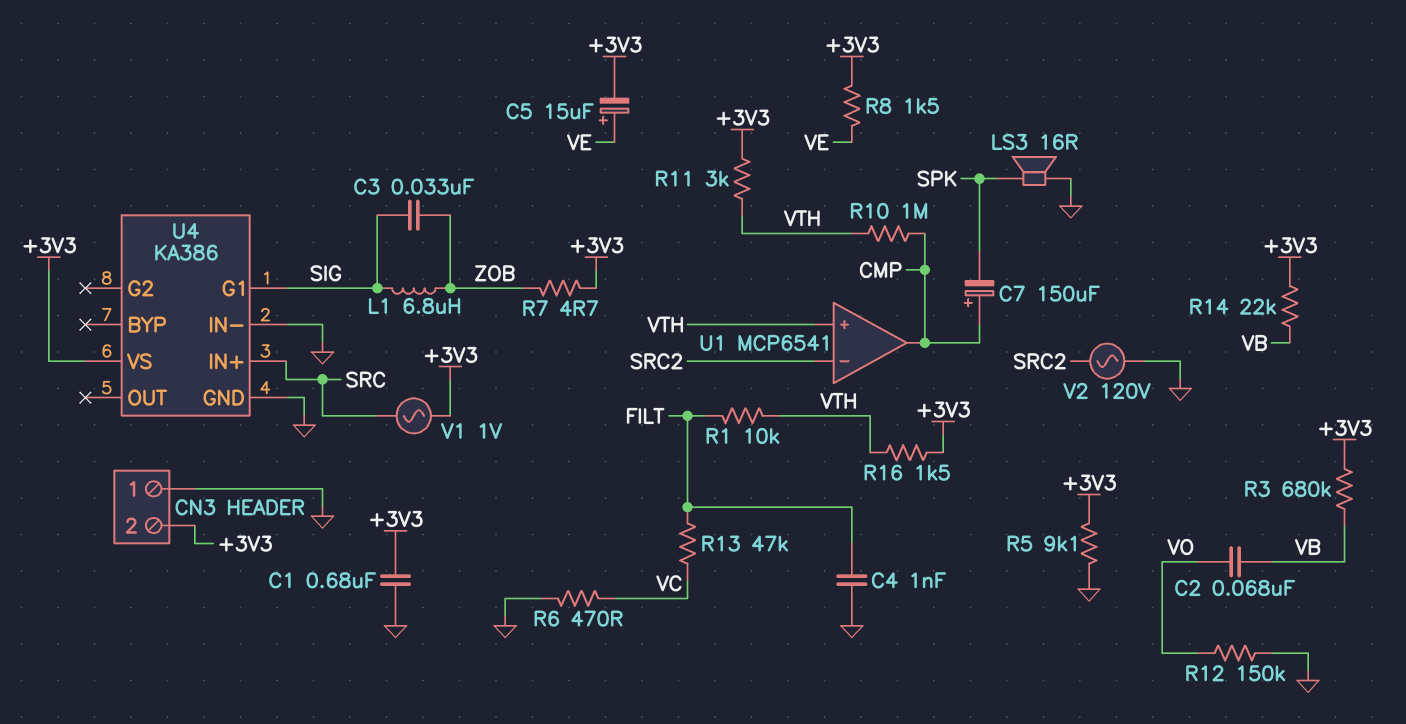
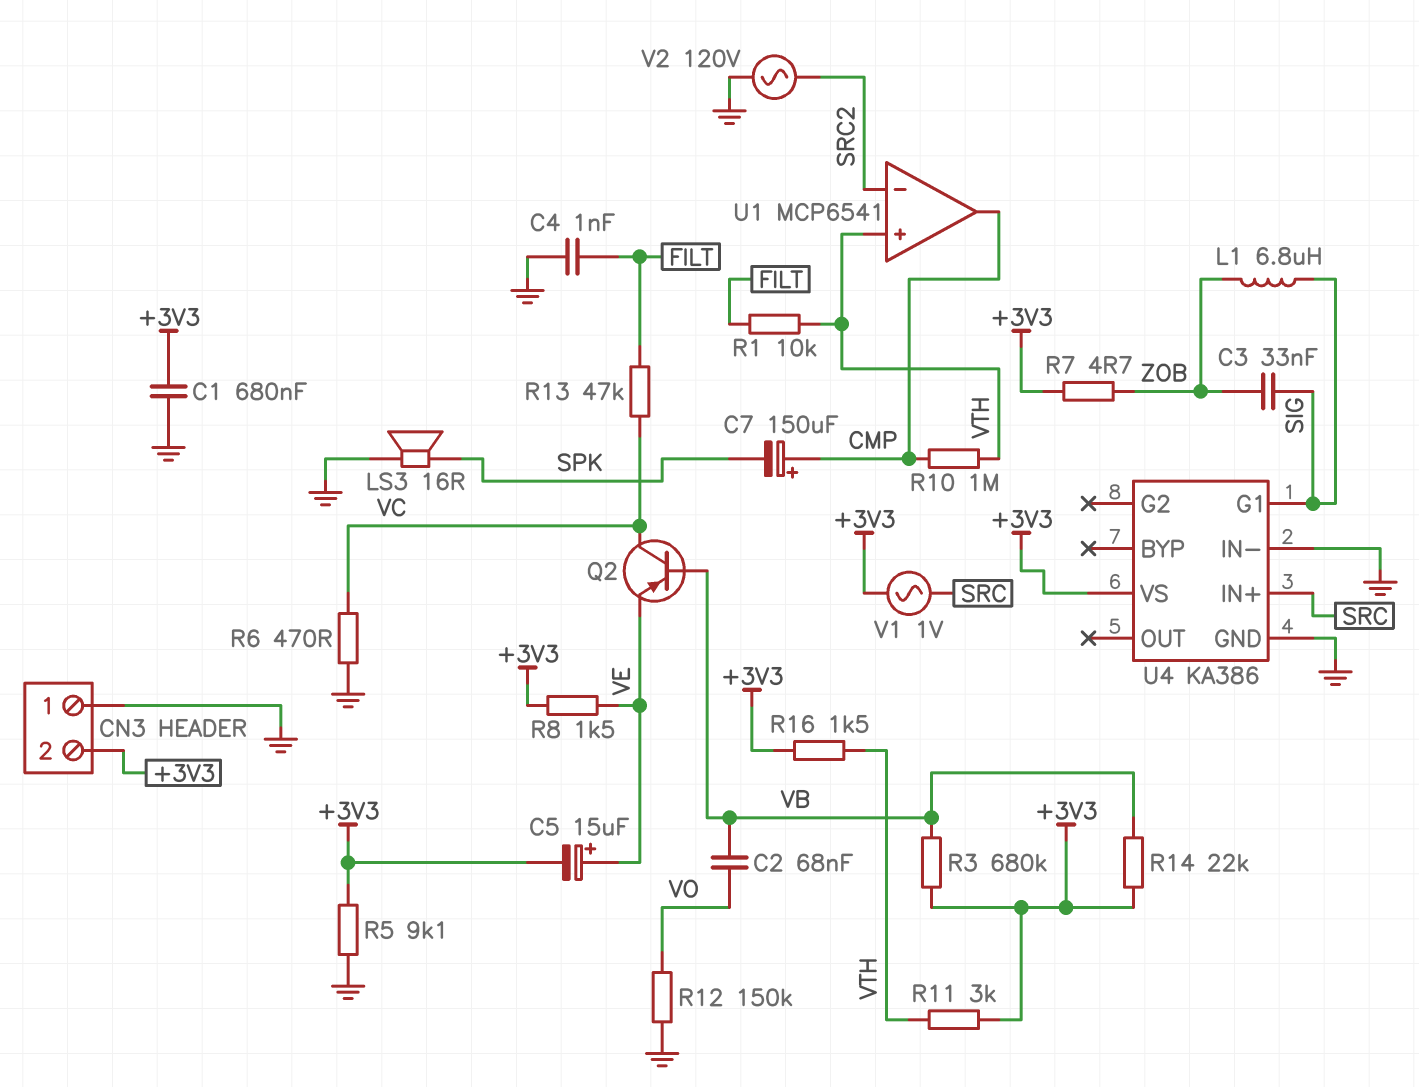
Q2: none -> PNP (B VB, C VC, E VE)

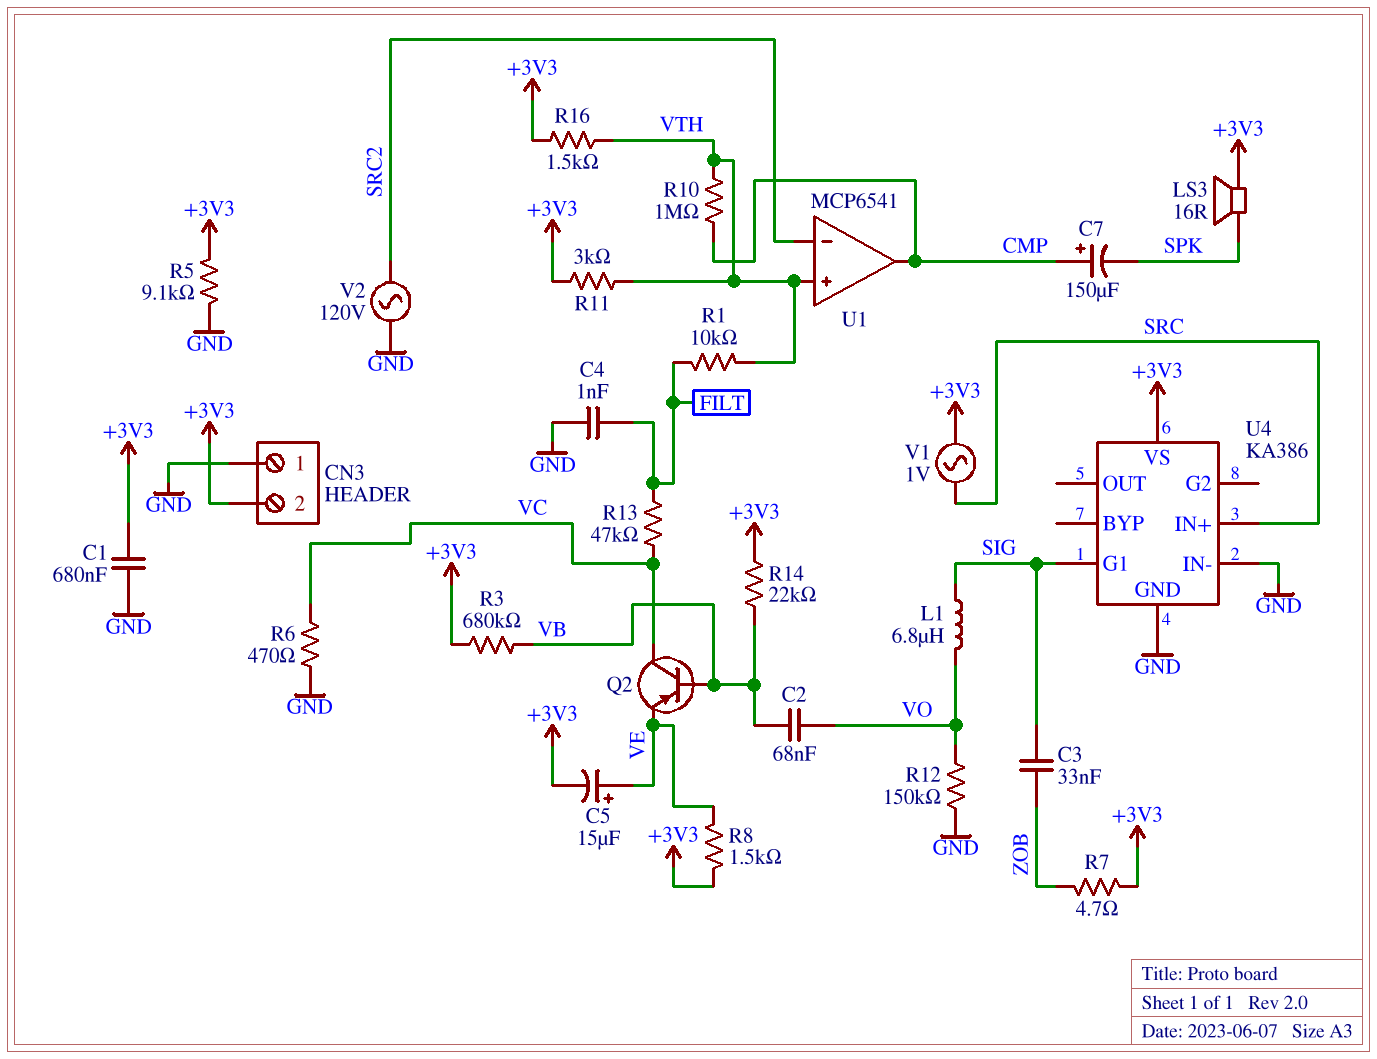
L1: 6.8uH (SIG, ZOB) -> 6.8uH (SIG, VO)
LS3: speaker 16R (GND, SPK) -> speaker 16R (+3V3, SPK)

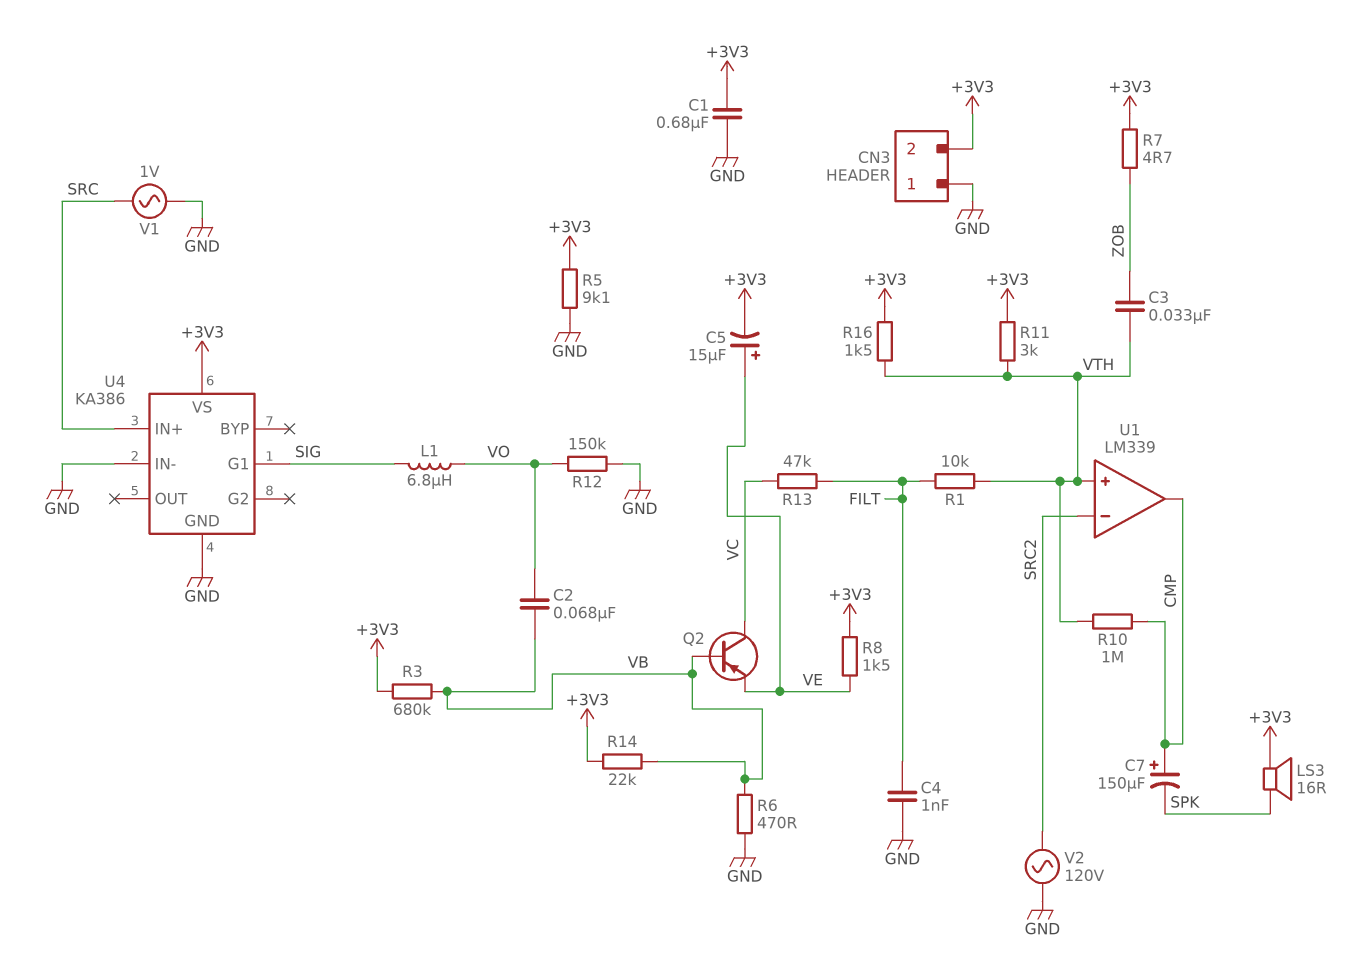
C3: 33nF (SIG, ZOB) -> 33nF (VTH, ZOB)
R6: 470 (GND, VC) -> 470 (GND, VB)
U1: MCP6541 -> LM339
V1: AC 1V (+3V3, SRC) -> AC 1V (GND, SRC)

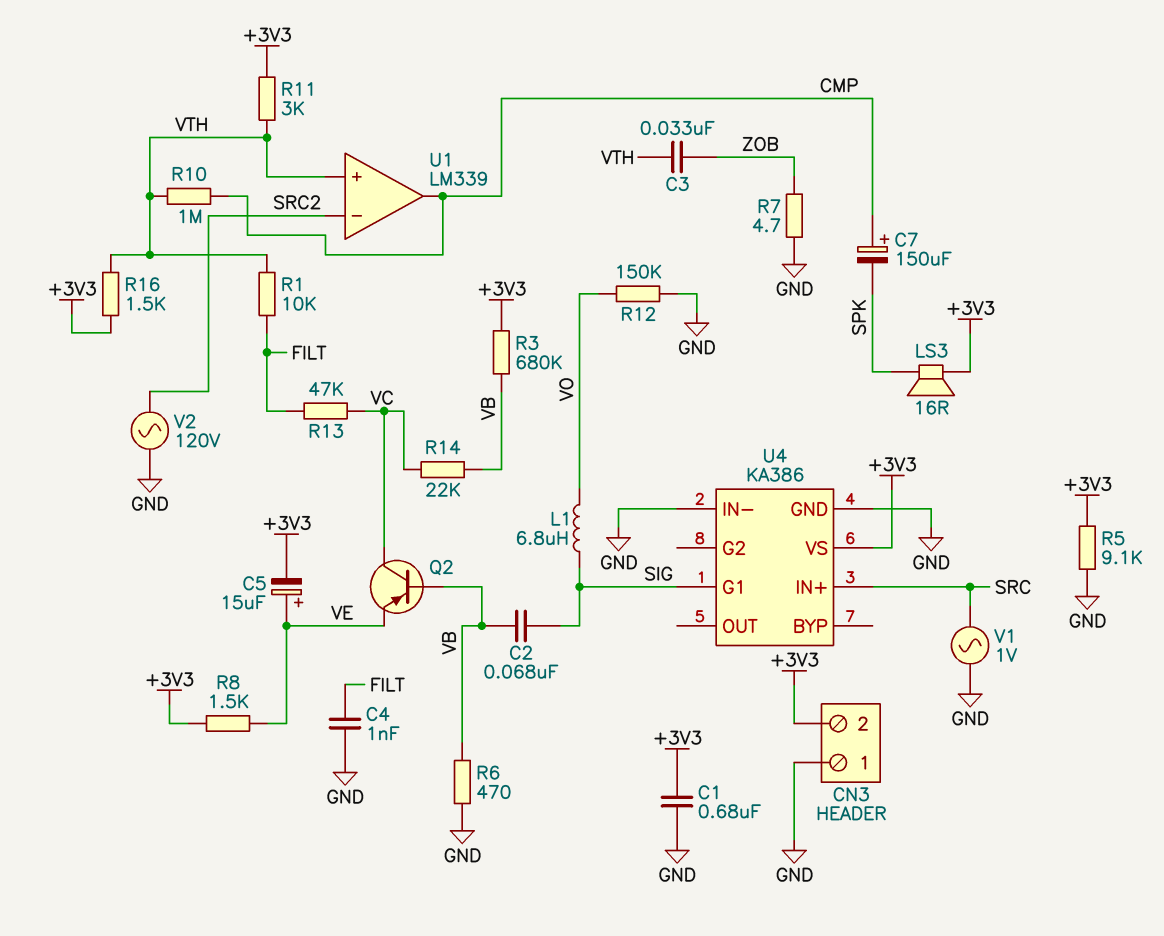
C2: 68nF (VB, VO) -> 68nF (SIG, VB)
R7: 4.7 (+3V3, ZOB) -> 4.7 (GND, ZOB)
R14: 22k (+3V3, VB) -> 22k (VB, VC)

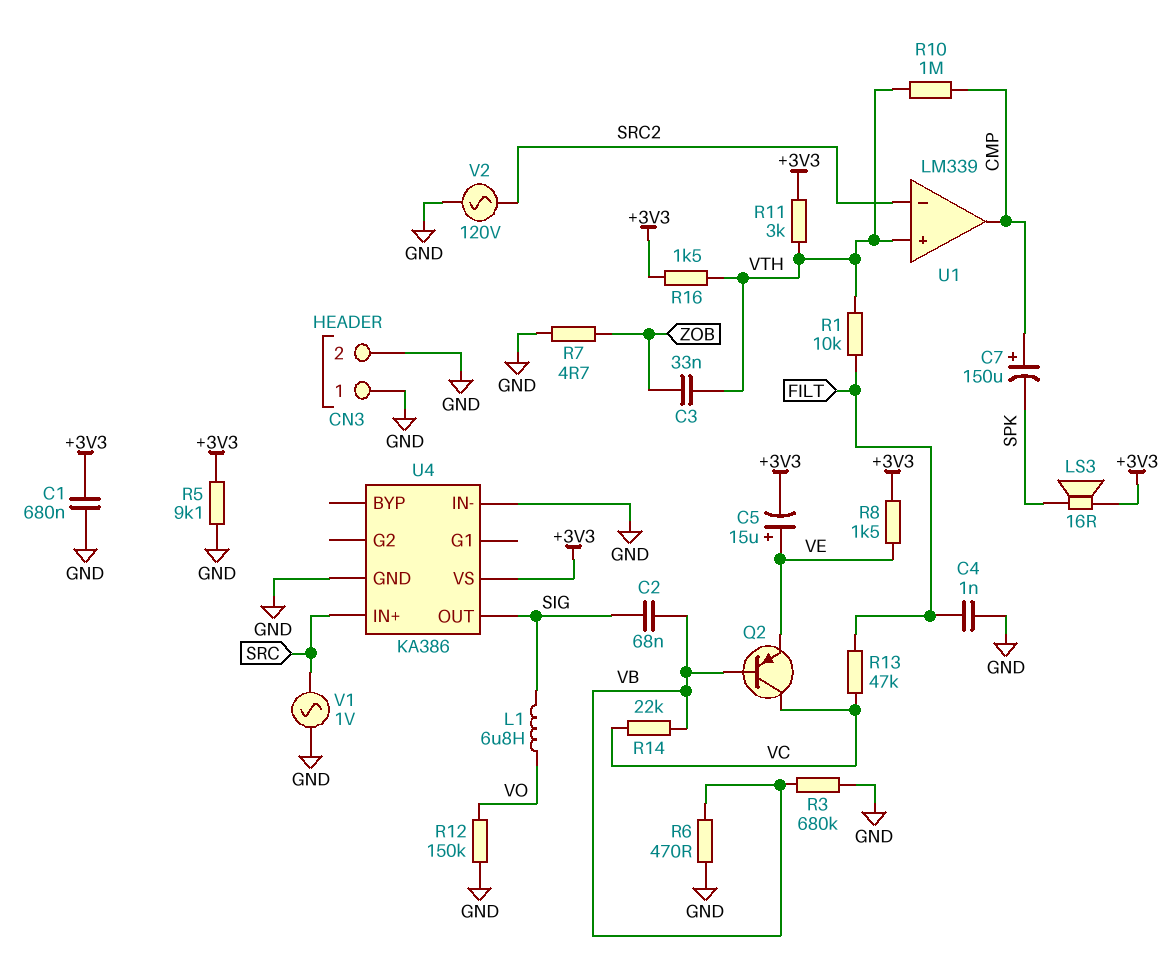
CN3 pin 2: +3V3 -> GND
R3: 680k (+3V3, VB) -> 680k (GND, VB)
U4 pin G1: SIG -> none
U4 pin OUT: none -> SIG

